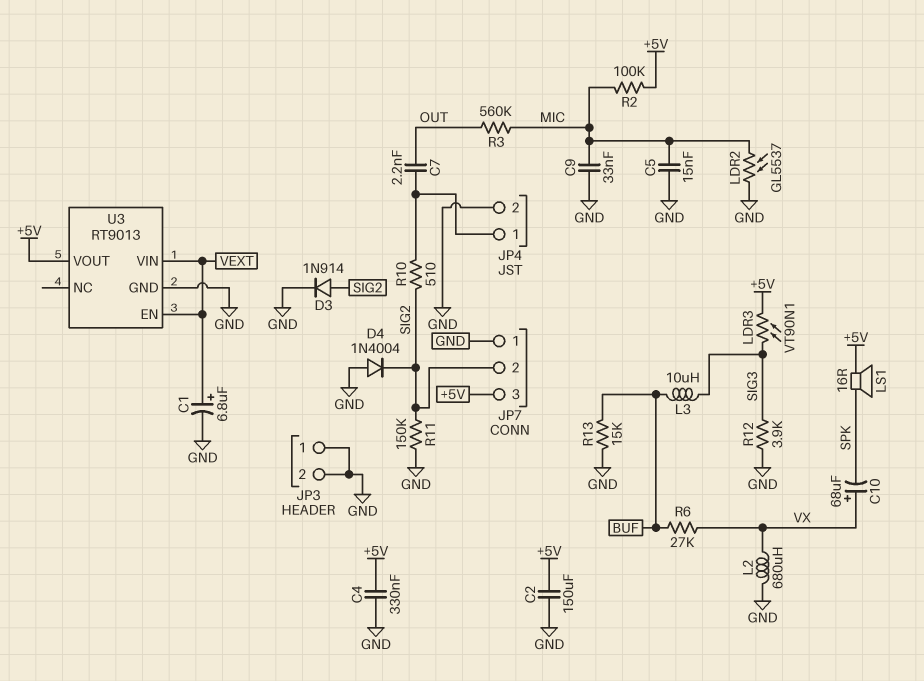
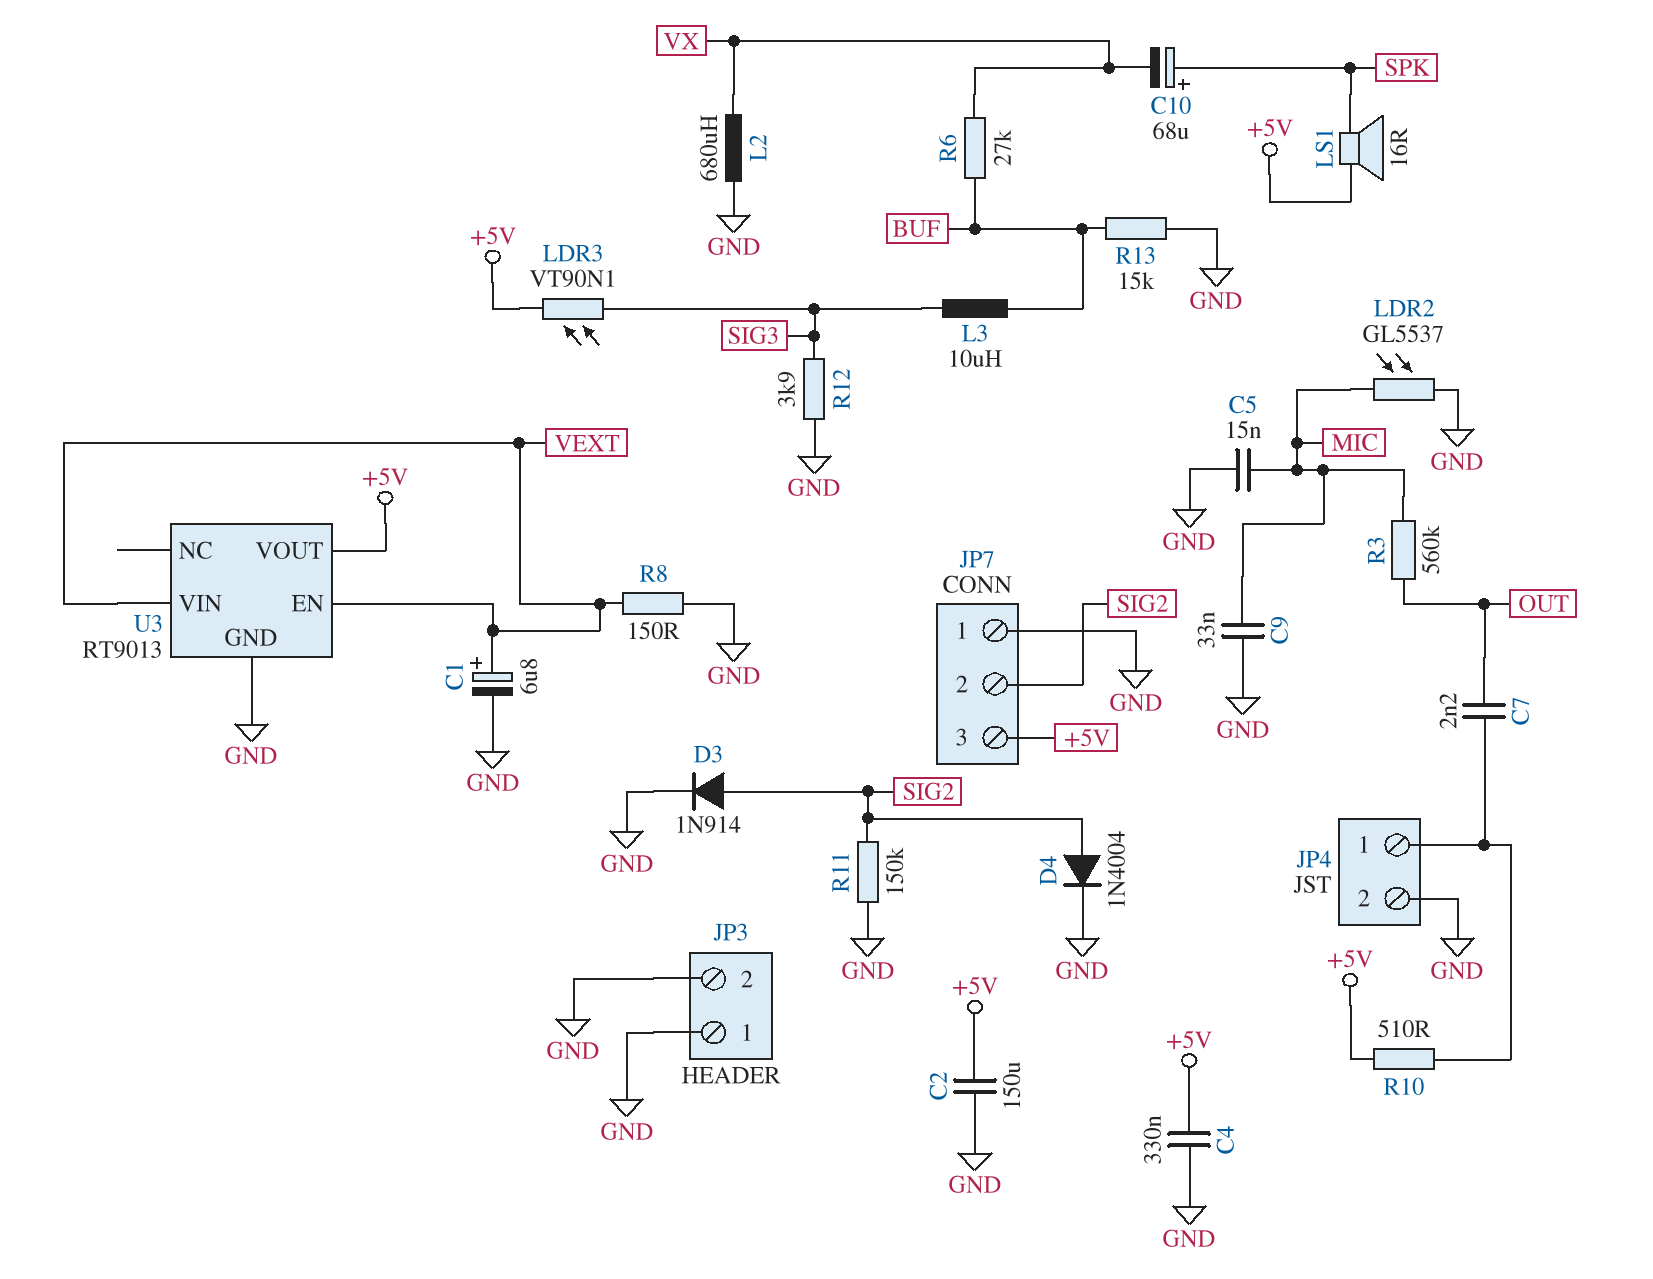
C10: 68uF (plus VX, minus SPK) -> 68uF (plus SPK, minus VX)
D4: diode 1N4004 (A GND, K SIG2) -> diode 1N4004 (A SIG2, K GND)
R2: 100k (+5V, MIC) -> none
R8: none -> 150 (GND, VEXT)
R10: 510 (JP4/1, SIG2) -> 510 (+5V, JP4/1)

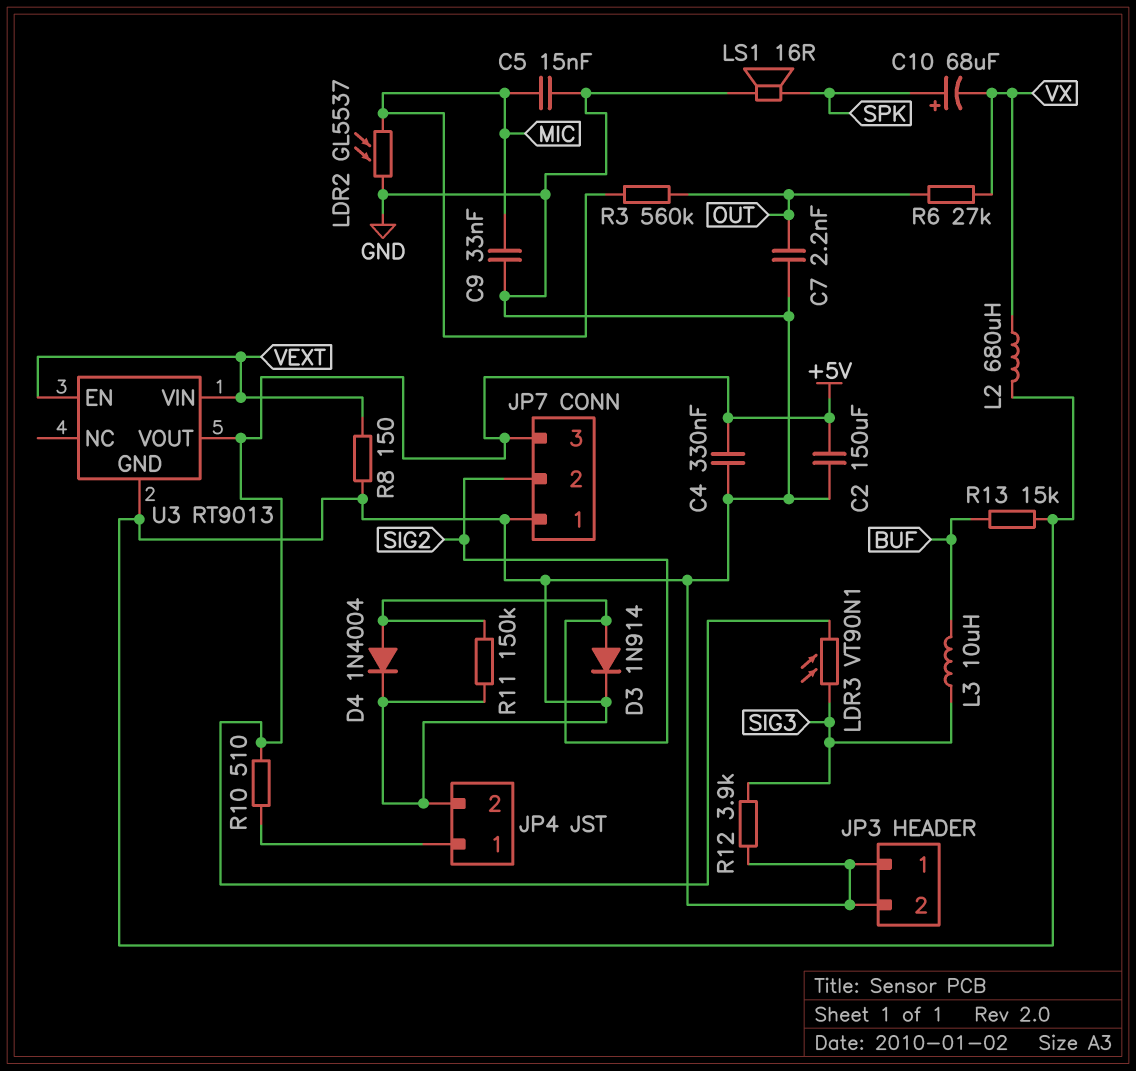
C1: 6.8uF (plus VEXT, minus GND) -> none
C7: 2.2nF (JP4/1, OUT) -> 2.2nF (GND, OUT)
LS1: speaker 16R (+5V, SPK) -> speaker 16R (GND, SPK)
R6: 27k (BUF, VX) -> 27k (OUT, VX)

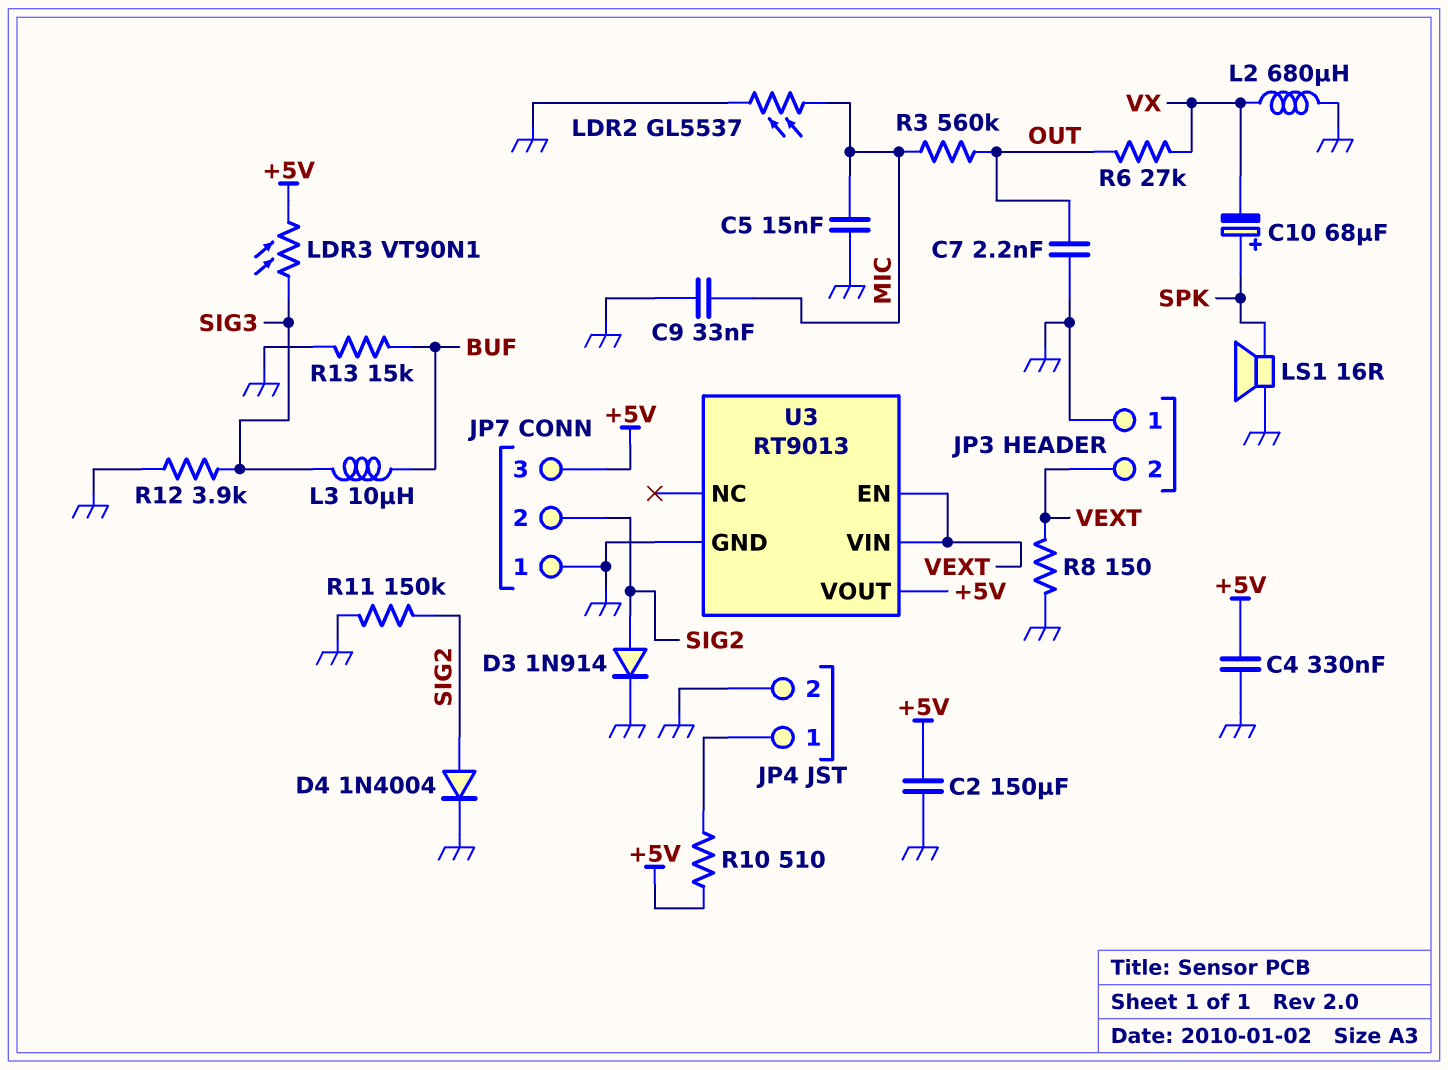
JP3 pin 2: GND -> VEXT

